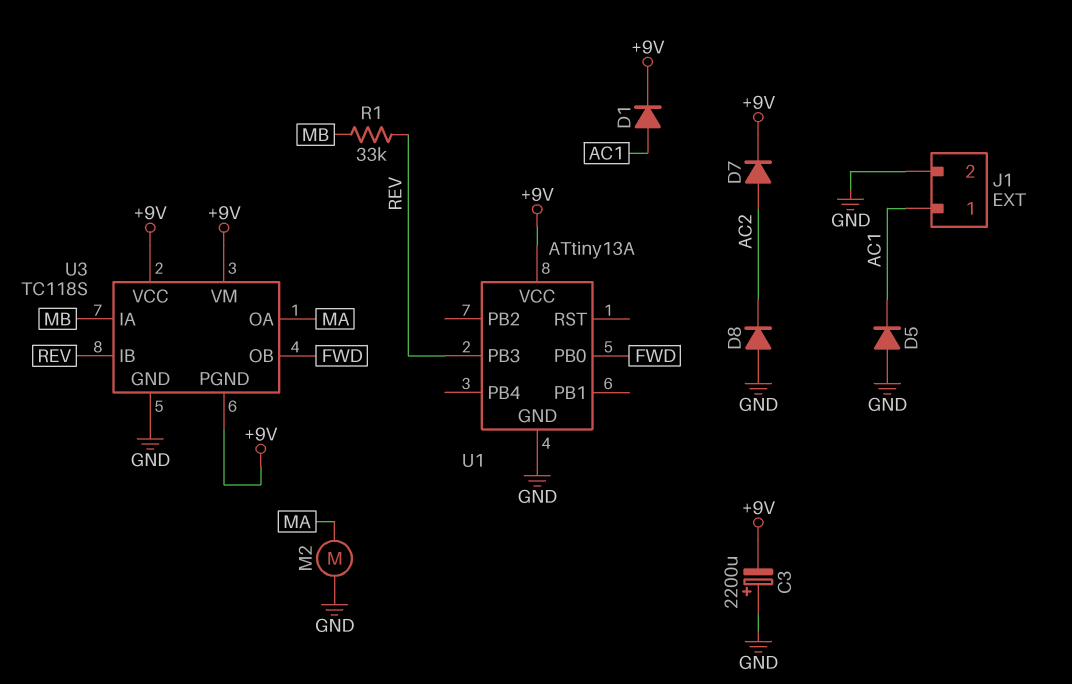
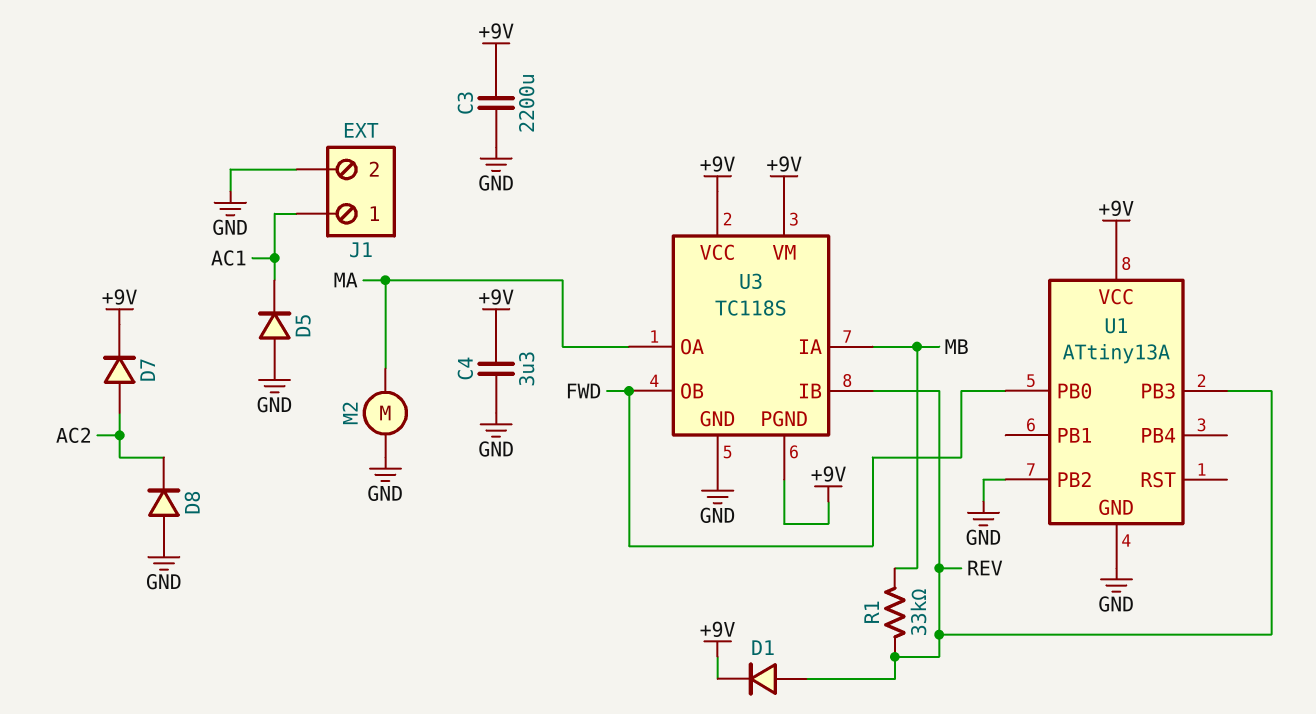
C3: 2200uF (plus GND, minus +9V) -> 2200uF (+9V, GND)
C4: none -> 3.3uF (+9V, GND)
D1: diode (A AC1, K +9V) -> diode (A REV, K +9V)
U1 pin PB2: none -> GND

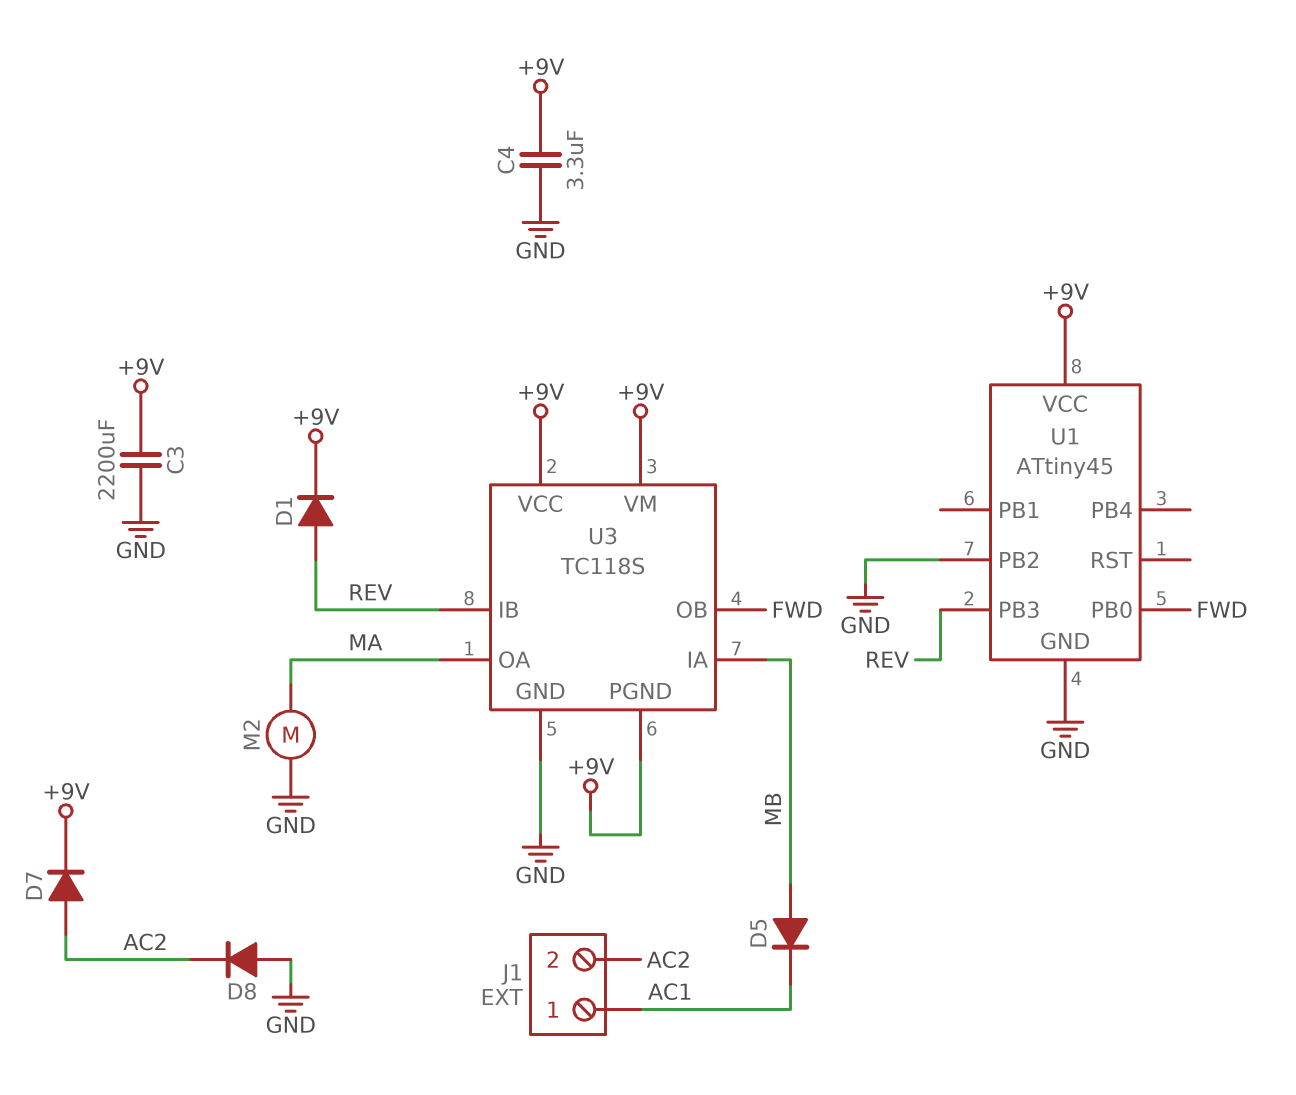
D5: diode (A GND, K AC1) -> diode (A MB, K AC1)
J1 pin 2: GND -> AC2
R1: 33k (MB, REV) -> none
U1: ATtiny13A -> ATtiny45

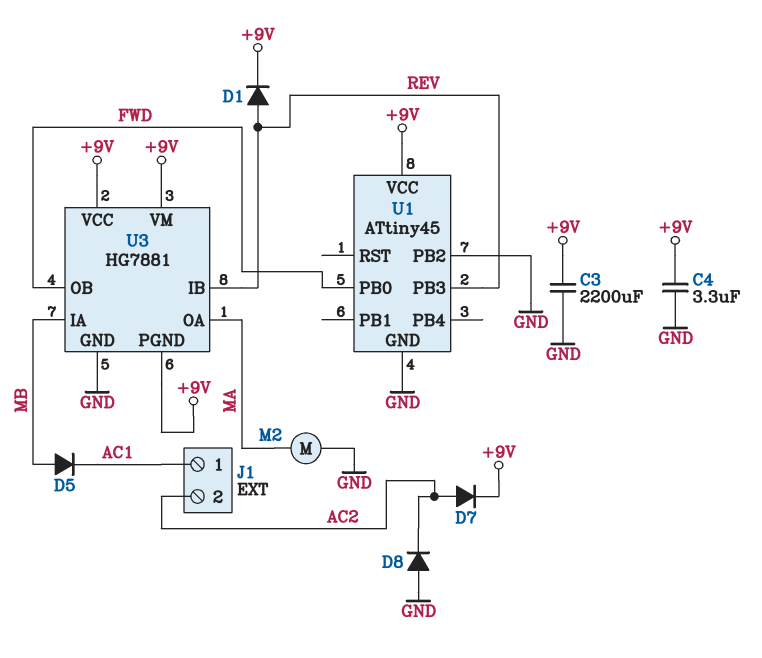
U3: TC118S -> HG7881

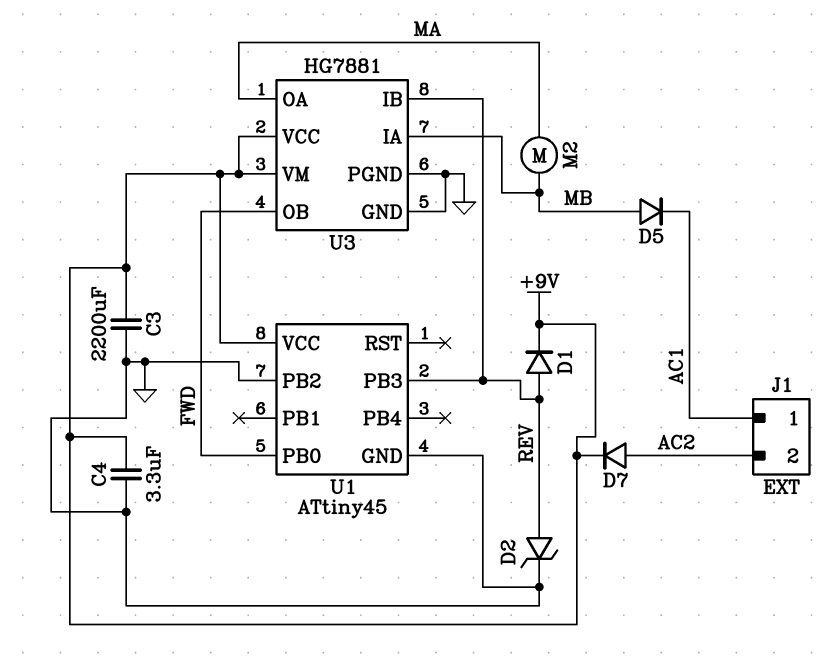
D2: none -> zener (A REV, K GND)
D8: diode (A GND, K AC2) -> none
M2: motor (GND, MA) -> motor (MA, MB)
U3 pin PGND: +9V -> GND

